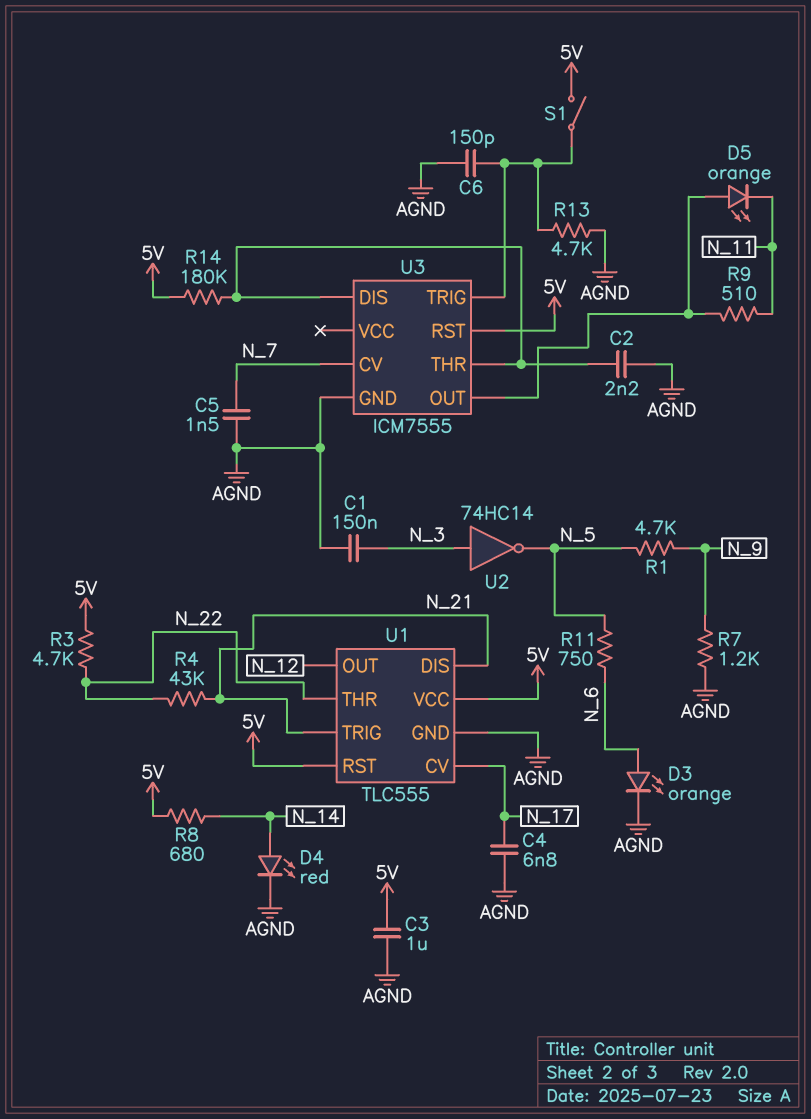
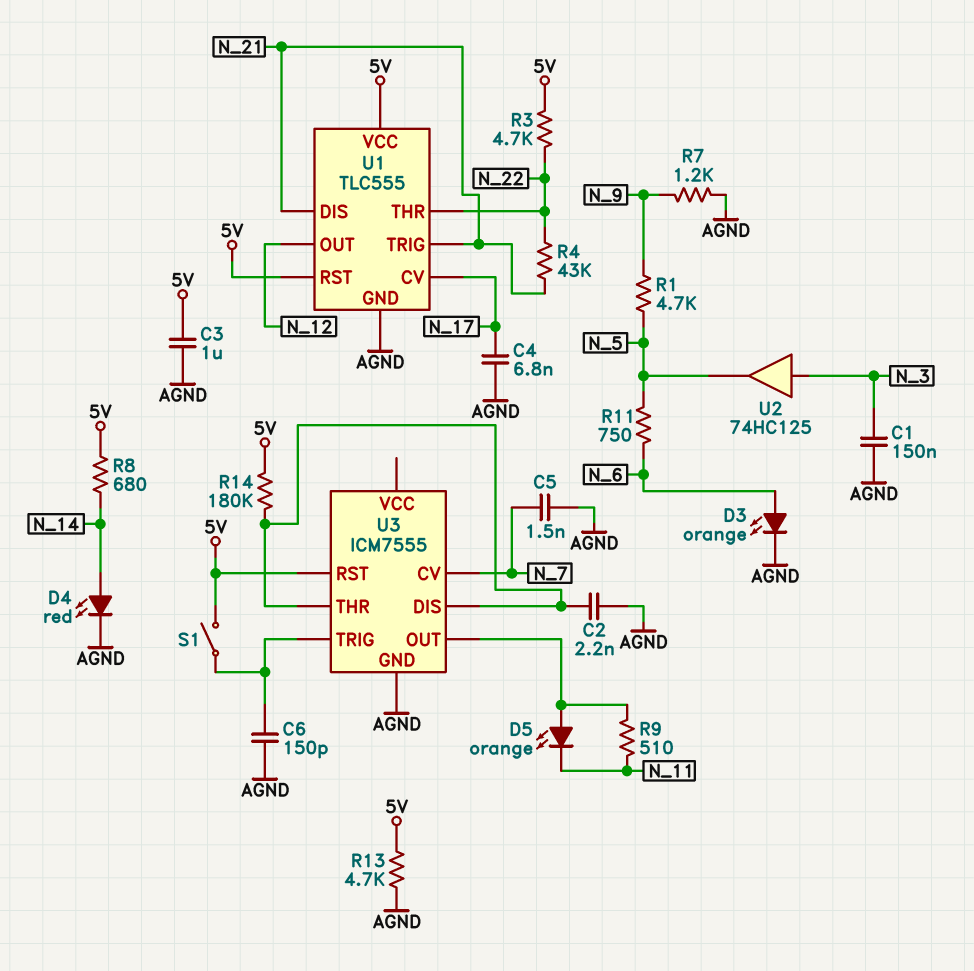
R13: 4.7k (AGND, U3/TRIG) -> 4.7k (5V, AGND)
U2: NOT 74HC14 (in N_3, out N_5) -> buffer 74HC125 (in N_3, out N_5)

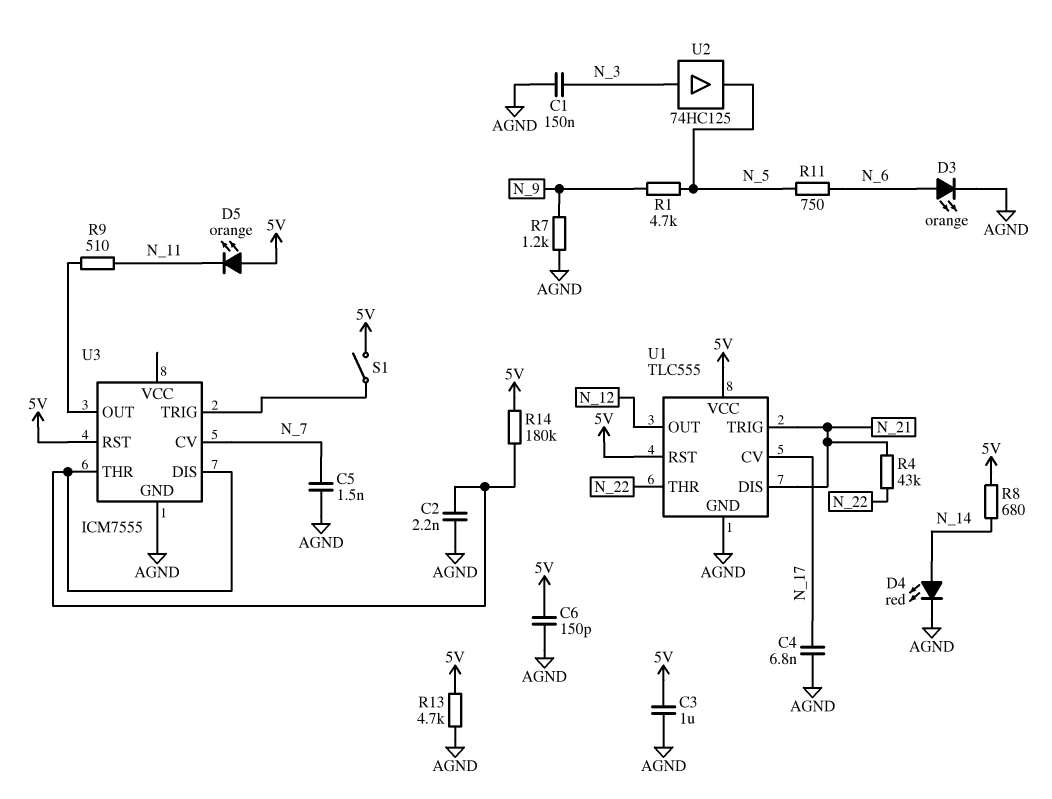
C6: 150pF (AGND, U3/TRIG) -> 150pF (5V, AGND)
D5: LED orange (A U3/OUT, K N_11) -> LED orange (A 5V, K N_11)
R3: 4.7k (5V, N_22) -> none

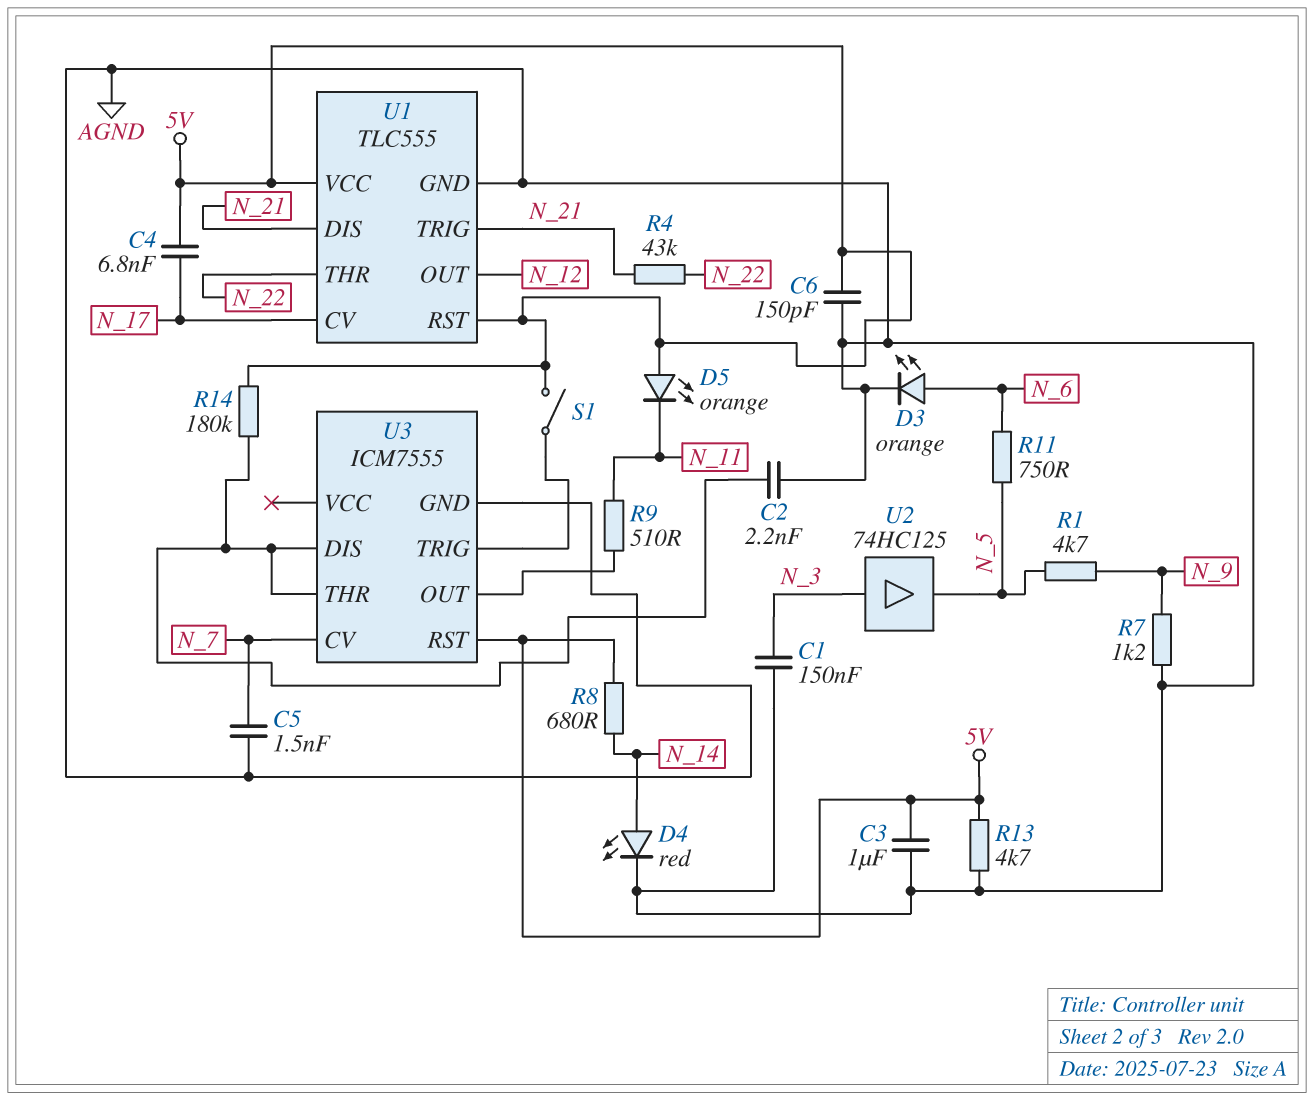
C4: 6.8nF (AGND, N_17) -> 6.8nF (5V, N_17)

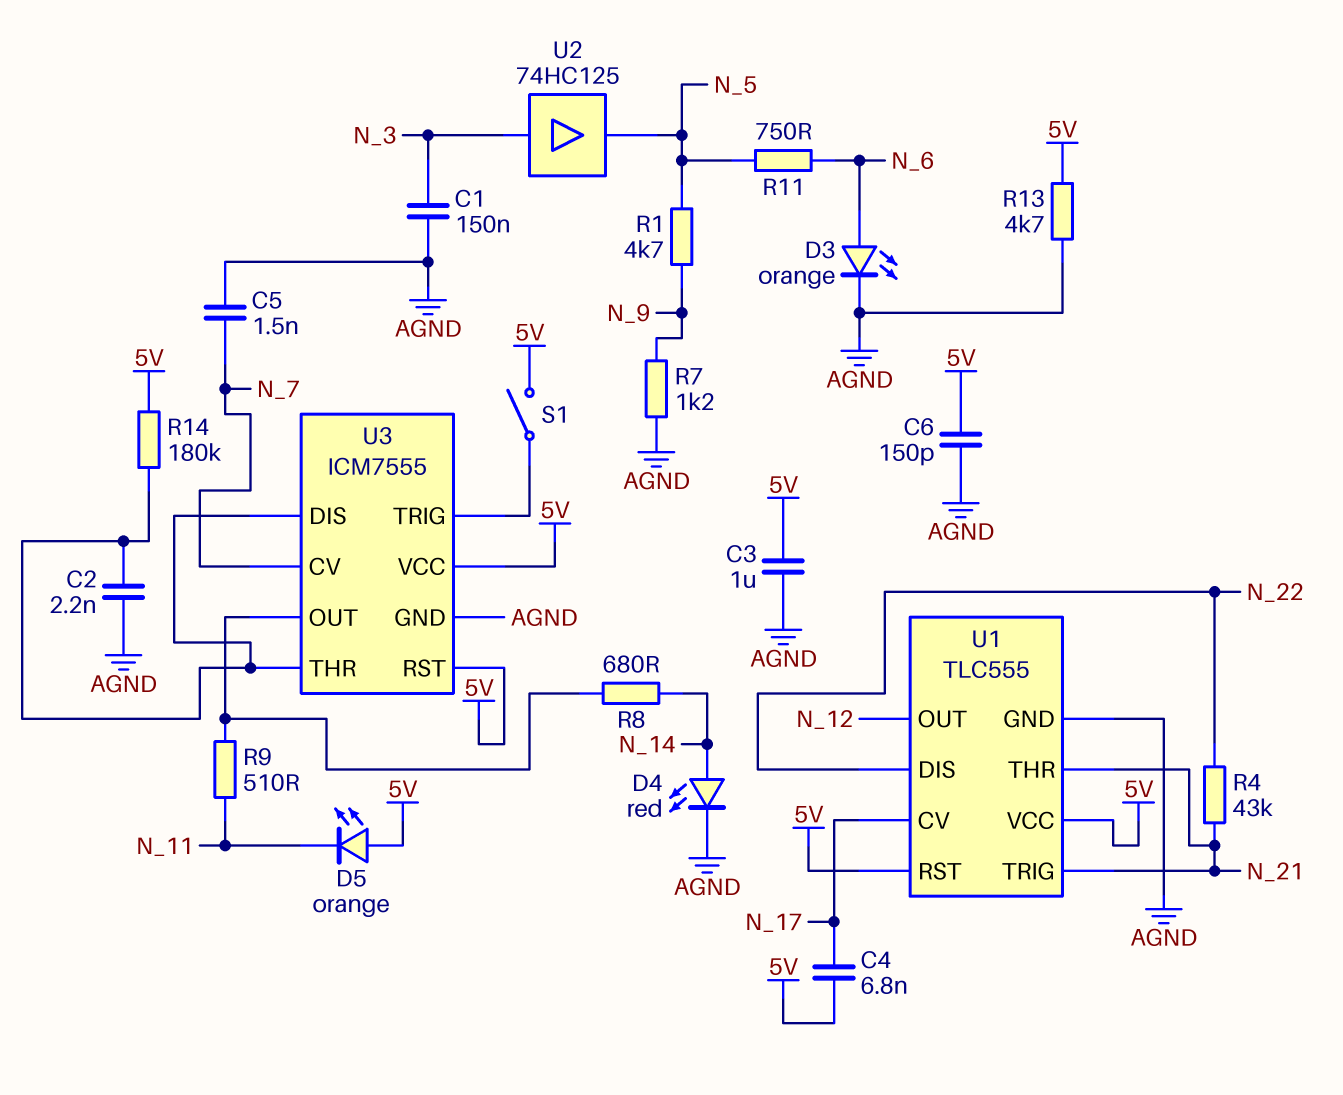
R8: 680 (5V, N_14) -> 680 (N_14, U3/OUT)
U1 pin DIS: N_21 -> N_22
U1 pin THR: N_22 -> N_21
U3 pin VCC: none -> 5V

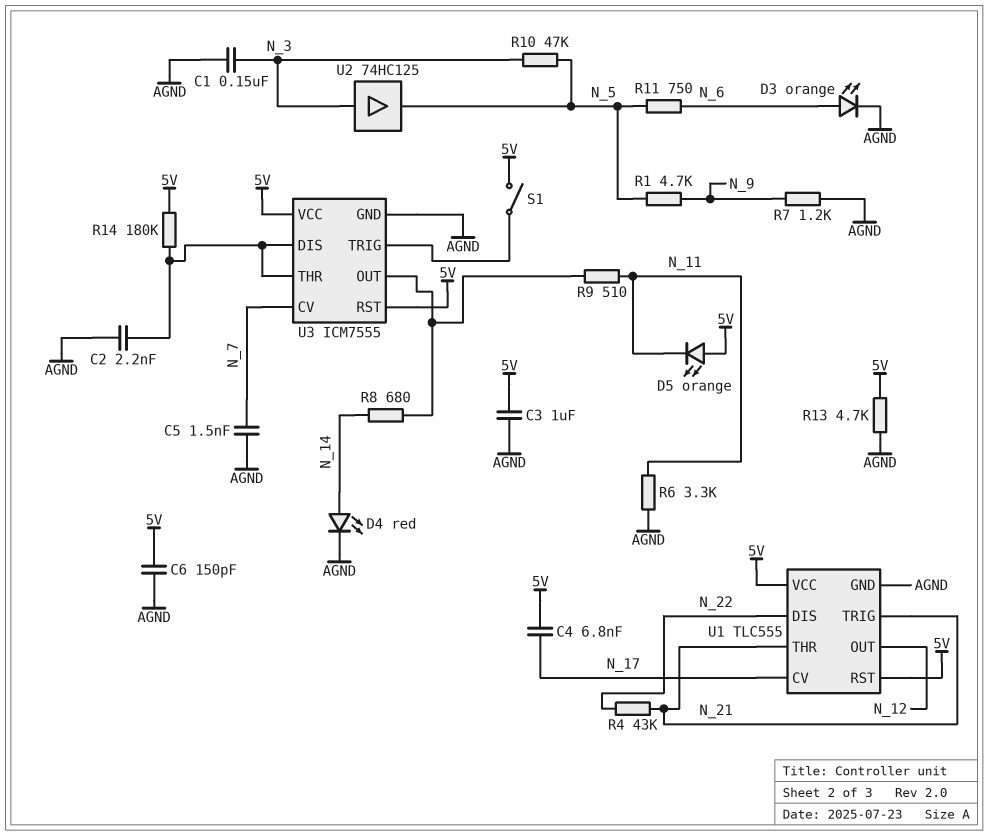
R6: none -> 3.3k (AGND, N_11)
R10: none -> 47k (N_3, N_5)

